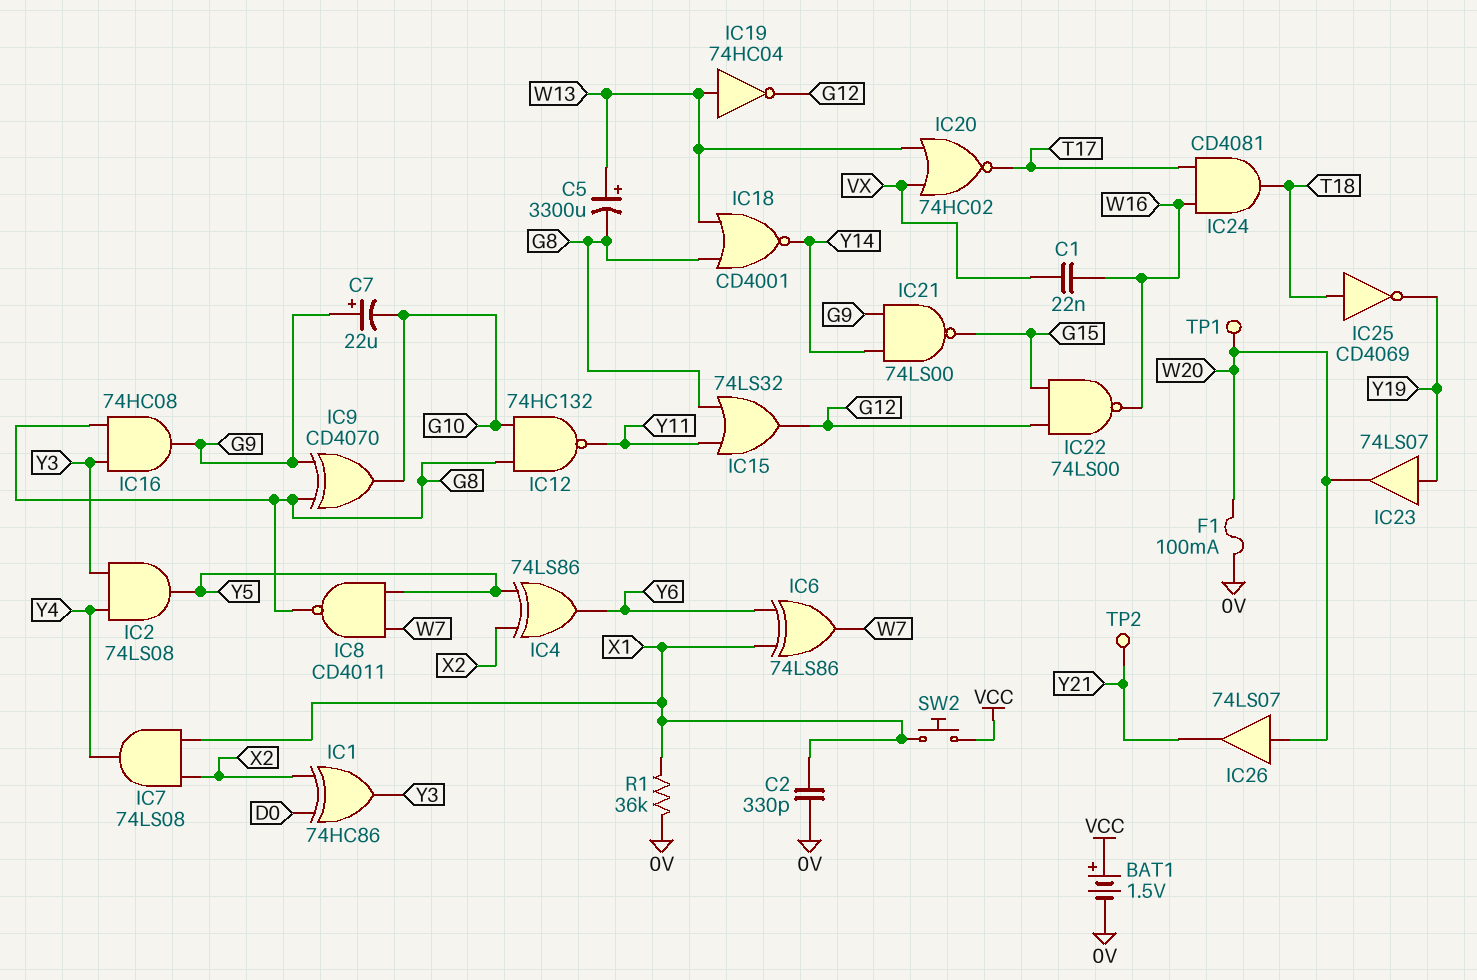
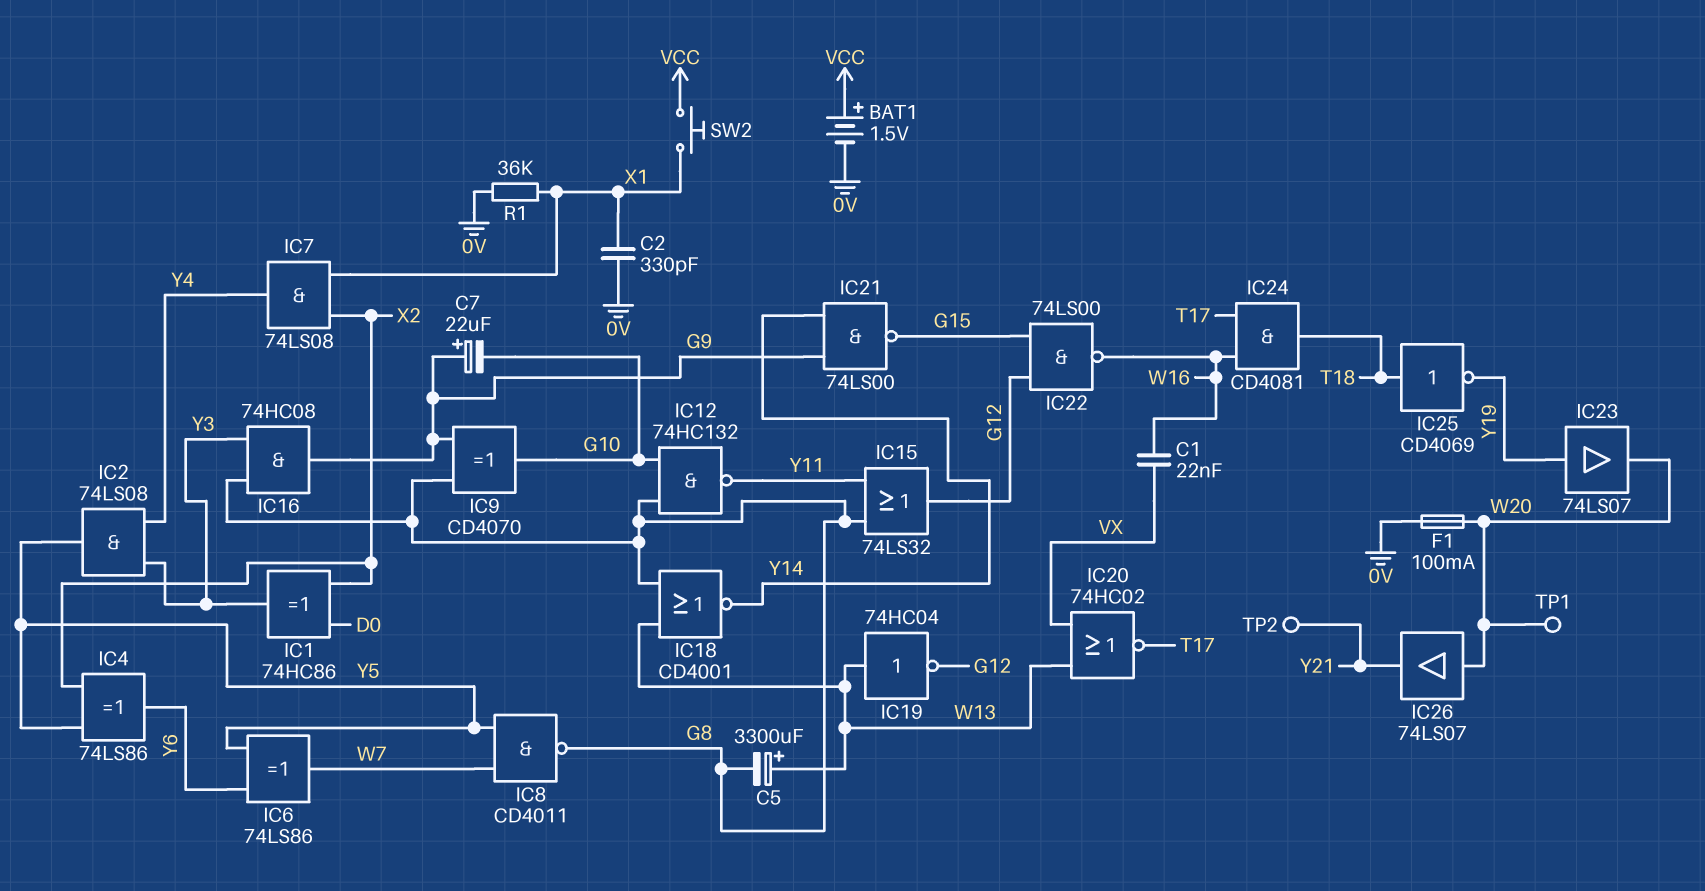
IC6: XOR 74LS86 (in X1, in Y6, out W7) -> XOR 74LS86 (in Y5, in Y6, out W7)

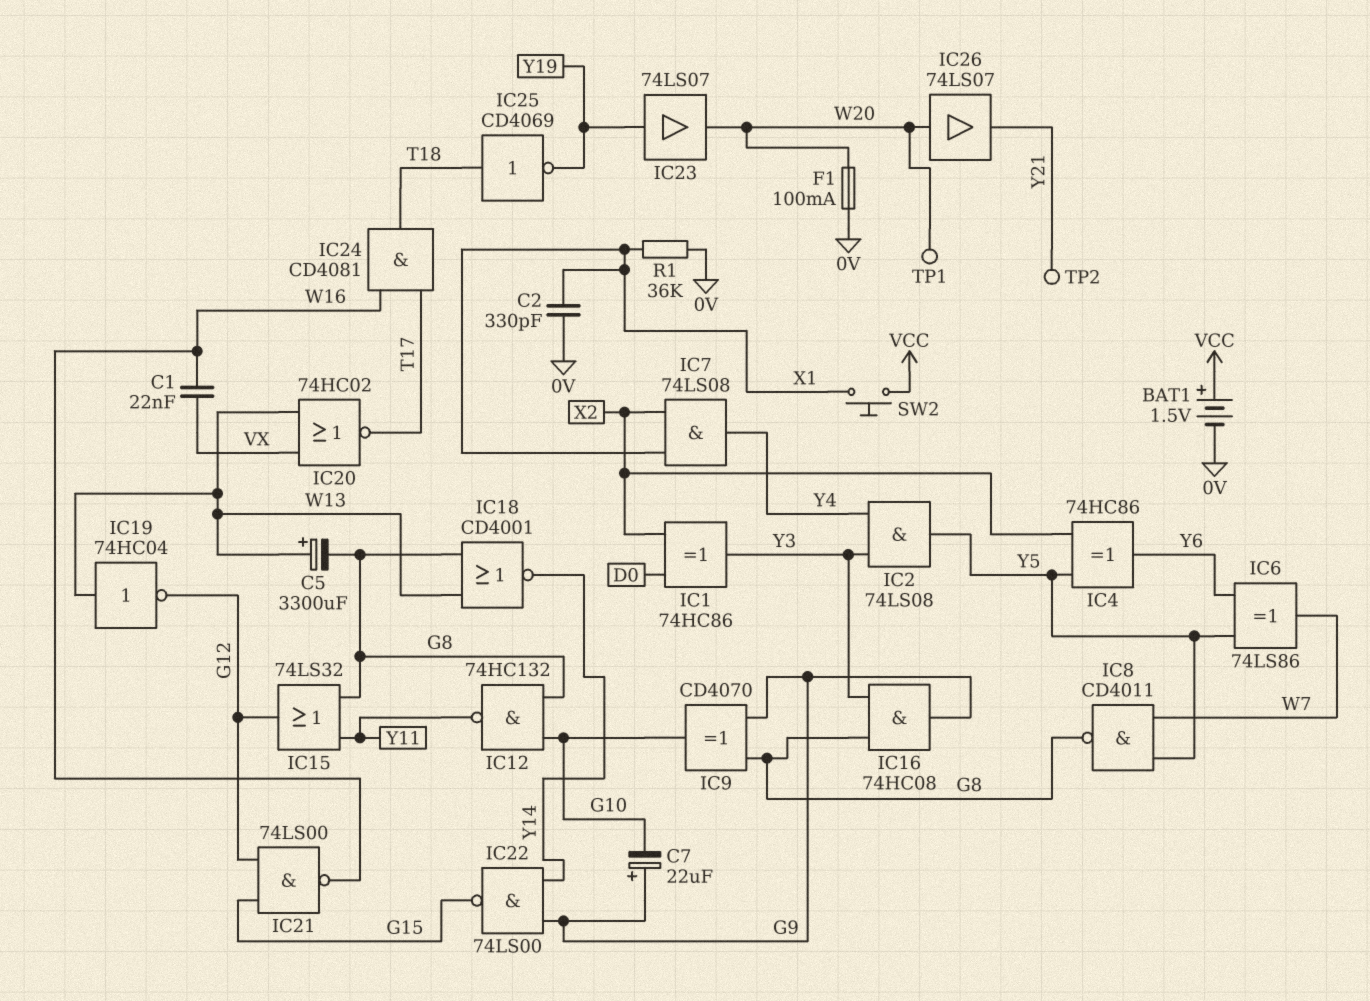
IC4: XOR 74LS86 (in X2, in Y5, out Y6) -> XOR 74HC86 (in X2, in Y5, out Y6)
IC21: NAND 74LS00 (in G9, in Y14, out G15) -> NAND 74LS00 (in G12, in G15, out W16)
IC22: NAND 74LS00 (in G12, in G15, out W16) -> NAND 74LS00 (in G9, in Y14, out G15)

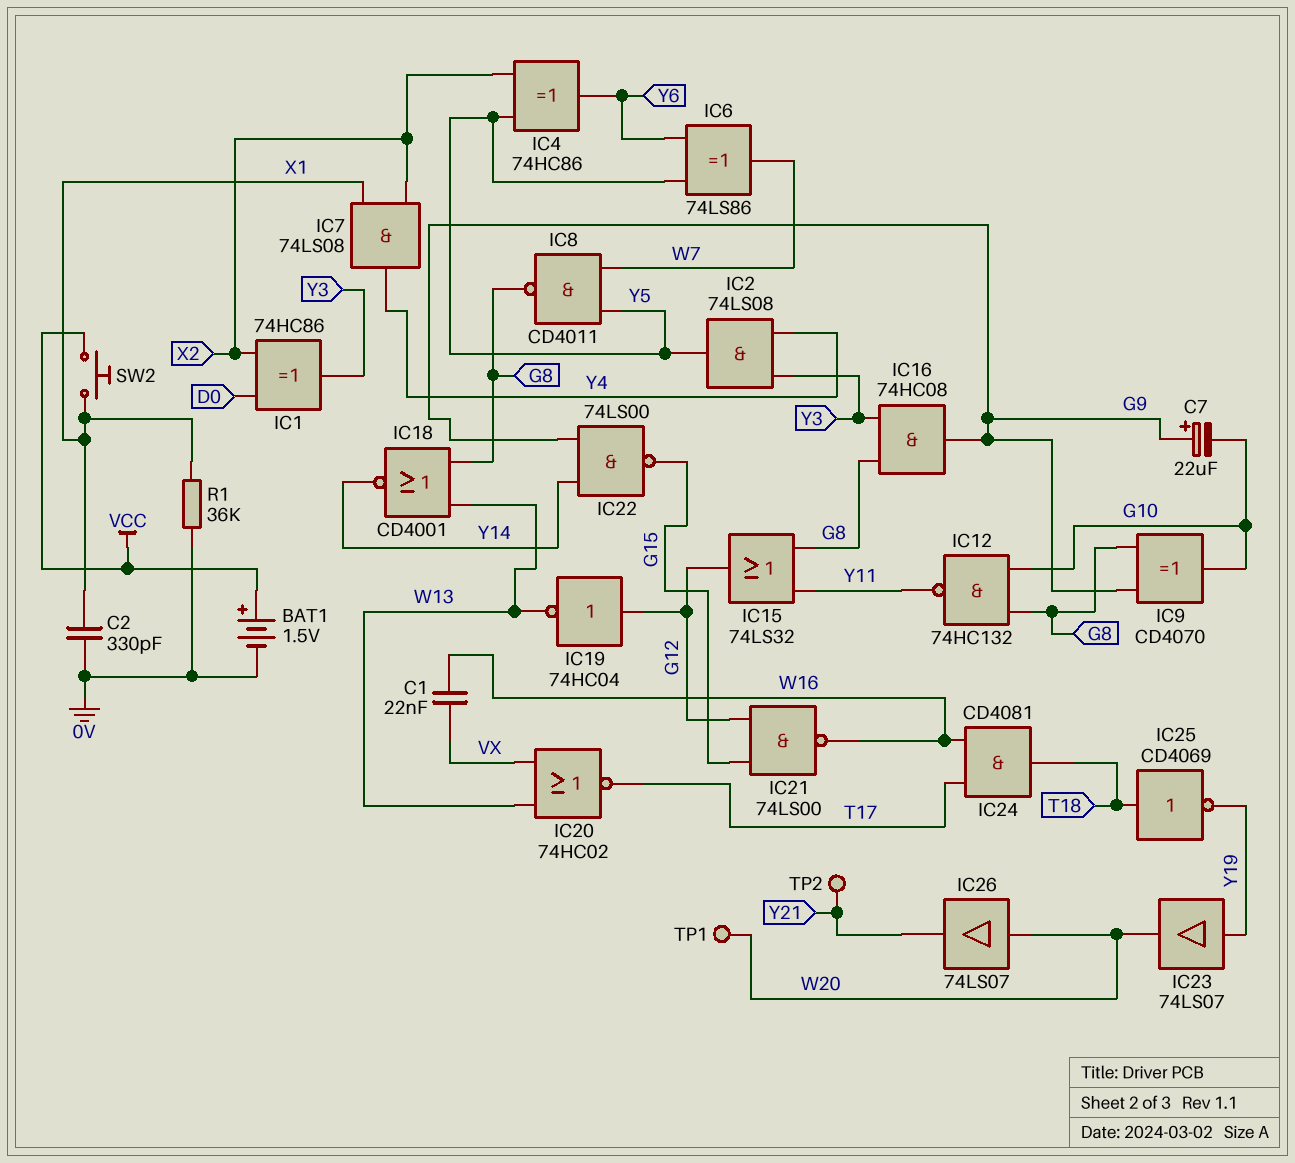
C5: 3300uF (plus W13, minus G8) -> none
F1: 100mA (0V, W20) -> none
IC19: NOT 74HC04 (in W13, out G12) -> NOT 74HC04 (in G12, out W13)

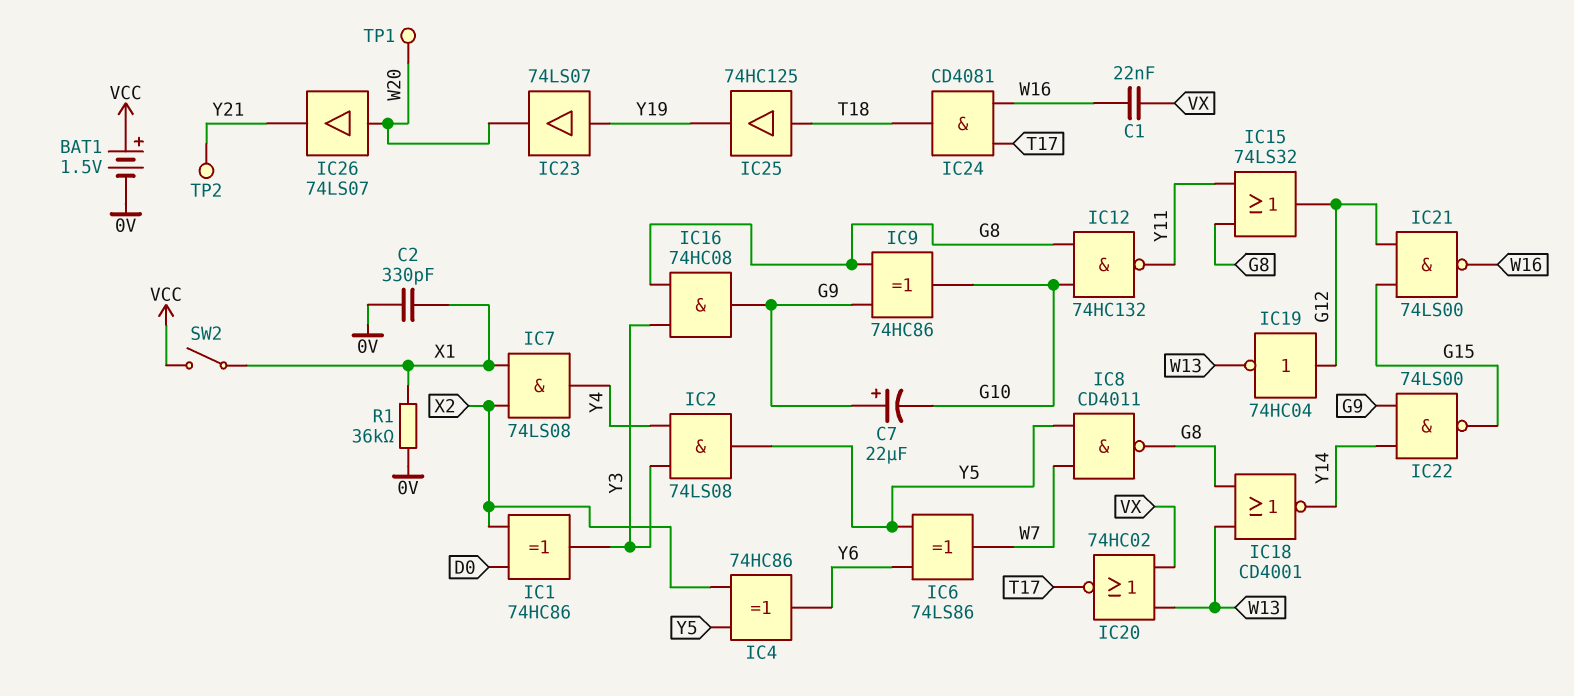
IC9: XOR CD4070 (in G8, in G9, out G10) -> XOR 74HC86 (in G8, in G9, out G10)
IC25: NOT CD4069 (in T18, out Y19) -> buffer 74HC125 (in T18, out Y19)
SW2: button (VCC, X1) -> switch (VCC, X1)

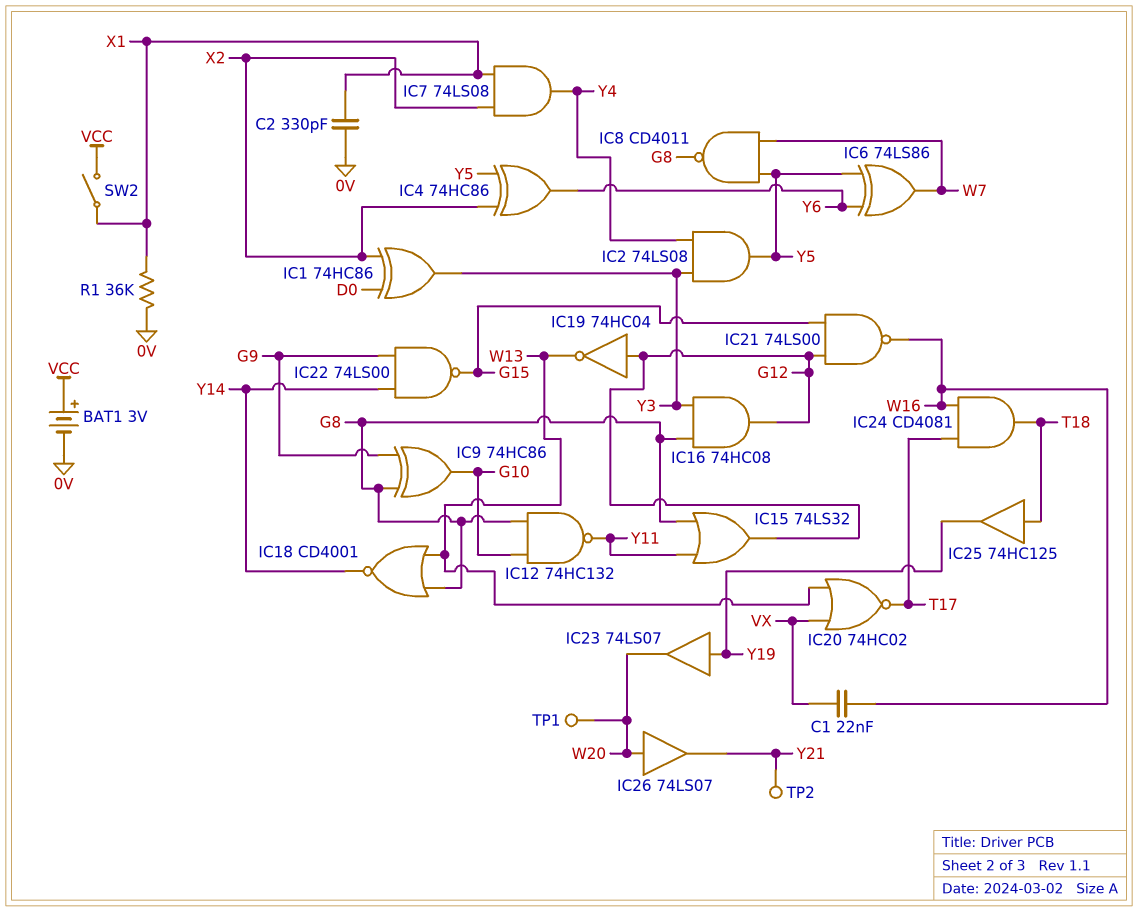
BAT1: 1.5V (plus VCC, minus 0V) -> 3V (plus VCC, minus 0V)
C7: 22uF (plus G9, minus G10) -> none
IC16: AND 74HC08 (in G8, in Y3, out G9) -> AND 74HC08 (in G8, in Y3, out G12)

